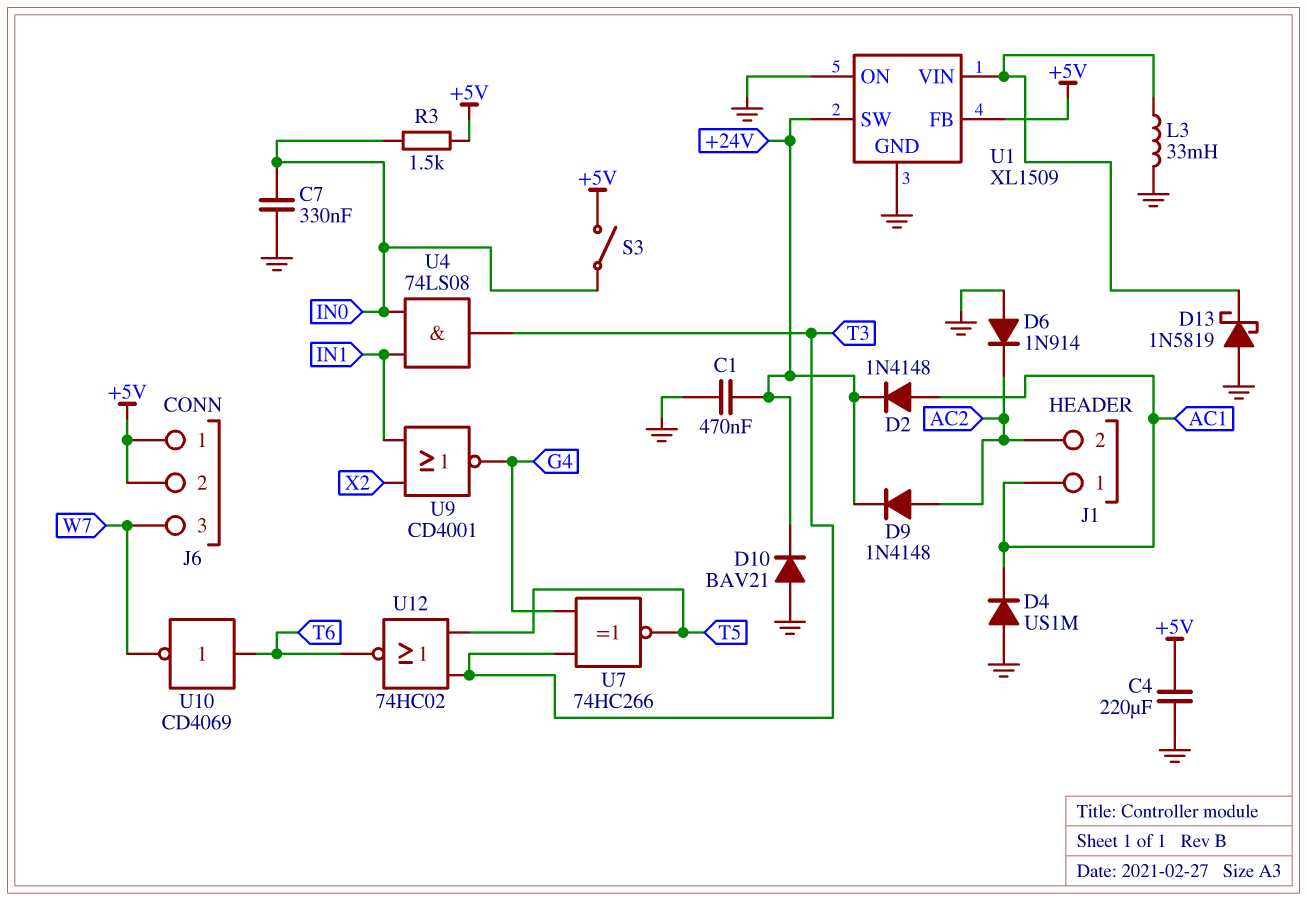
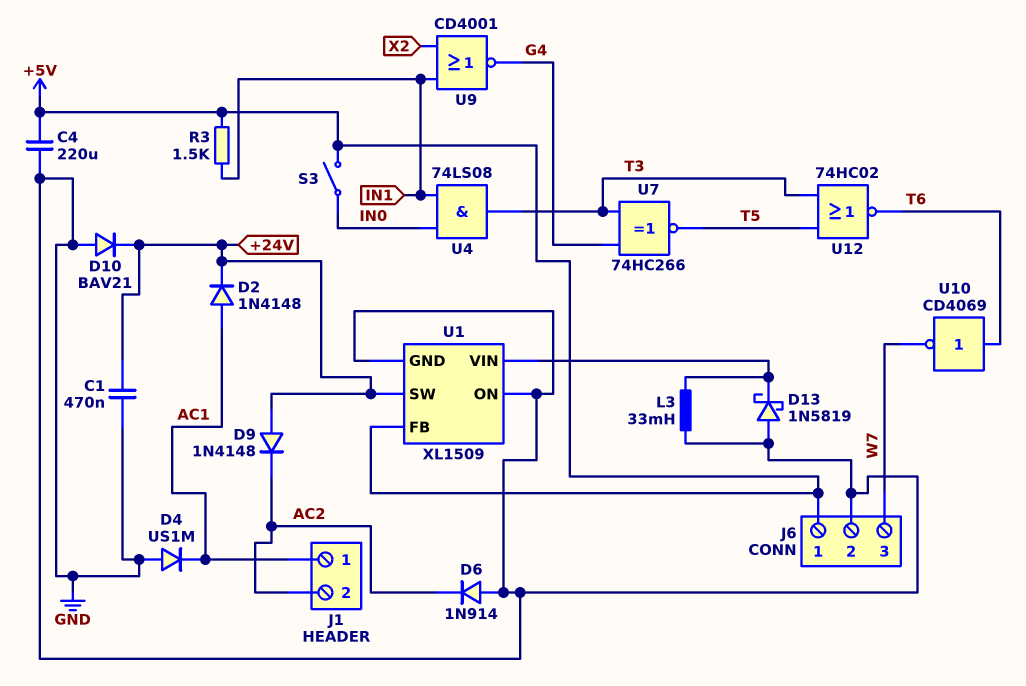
C7: 330nF (GND, IN0) -> none
D9: diode 1N4148 (A AC2, K +24V) -> diode 1N4148 (A +24V, K AC2)
J6 pin 2: +5V -> GND
R3: 1.5k (+5V, IN0) -> 1.5k (+5V, IN1)

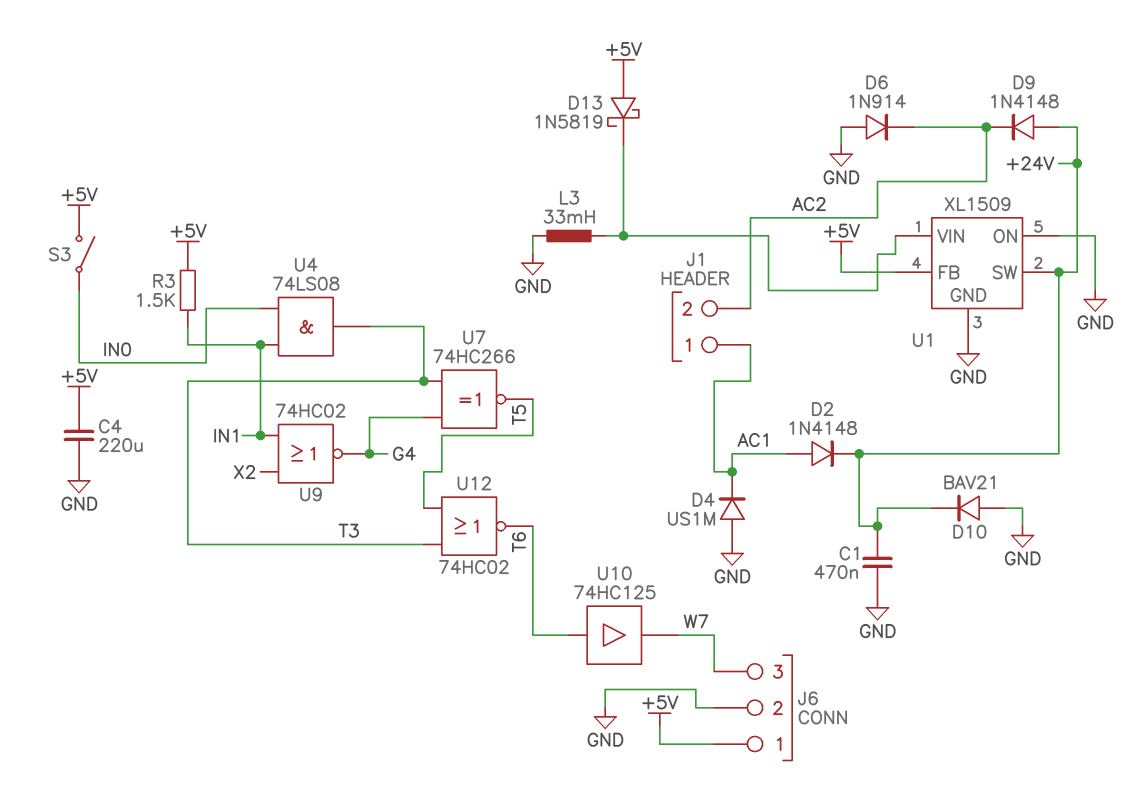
D13: schottky 1N5819 (A GND, K U1/VIN) -> schottky 1N5819 (A +5V, K U1/VIN)
U9: NOR CD4001 (in IN1, in X2, out G4) -> NOR 74HC02 (in IN1, in X2, out G4)
U10: NOT CD4069 (in T6, out W7) -> buffer 74HC125 (in T6, out W7)

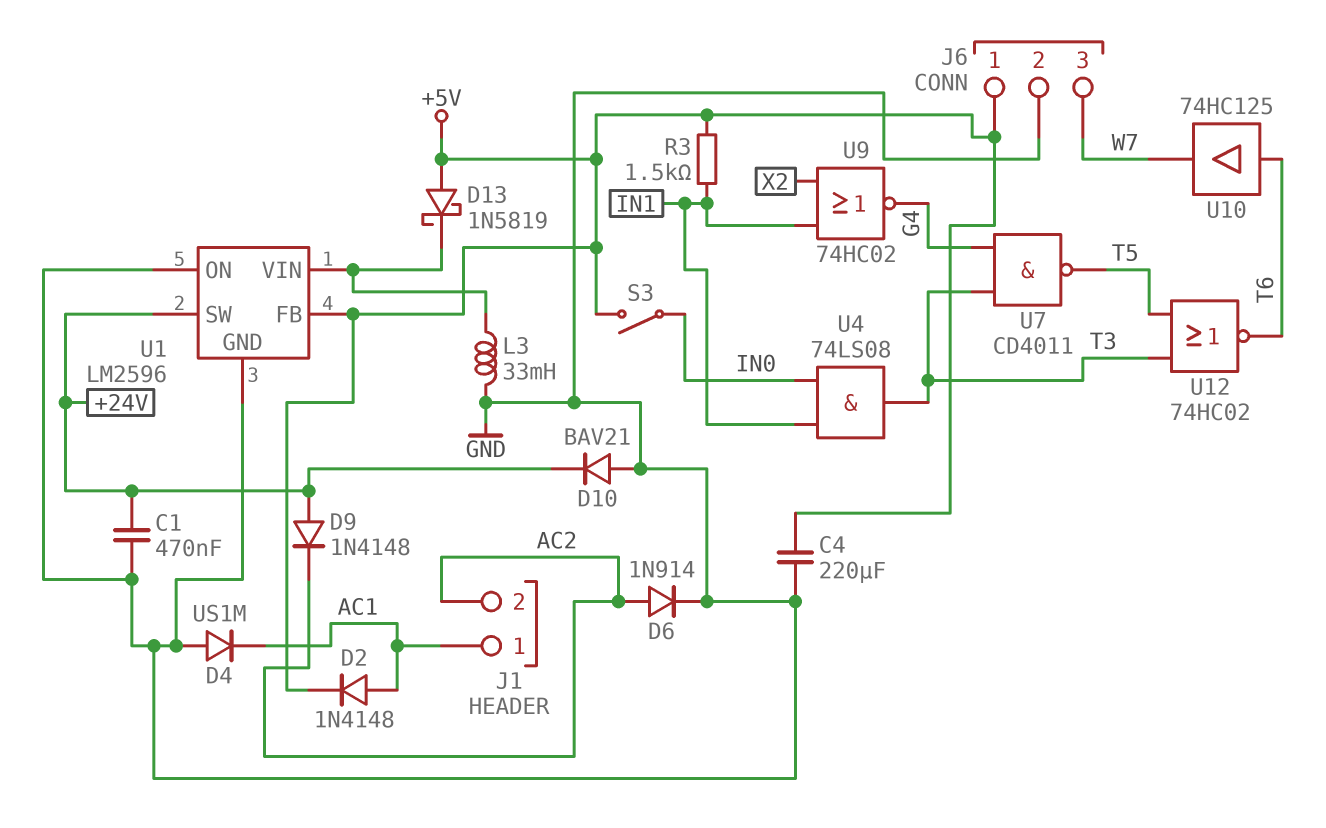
D2: diode 1N4148 (A AC1, K +24V) -> diode 1N4148 (A AC1, K +5V)
D6: diode 1N914 (A GND, K AC2) -> diode 1N914 (A AC2, K GND)
U1: XL1509 -> LM2596
U7: XNOR 74HC266 (in G4, in T3, out T5) -> NAND CD4011 (in G4, in T3, out T5)

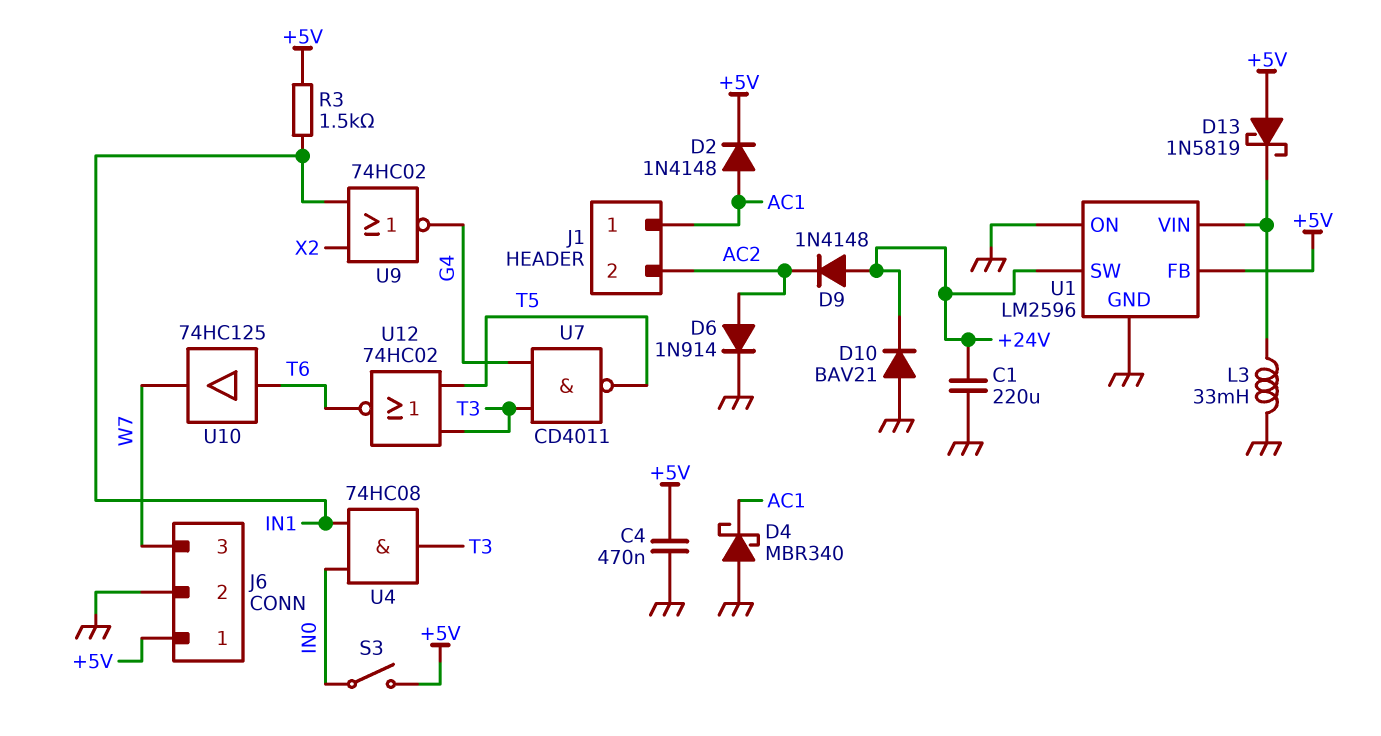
C1: 470nF (+24V, GND) -> 220uF (+24V, GND)
C4: 220uF (+5V, GND) -> 470nF (+5V, GND)
D4: diode US1M (A GND, K AC1) -> schottky MBR340 (A GND, K AC1)
U4: AND 74LS08 (in IN0, in IN1, out T3) -> AND 74HC08 (in IN0, in IN1, out T3)

